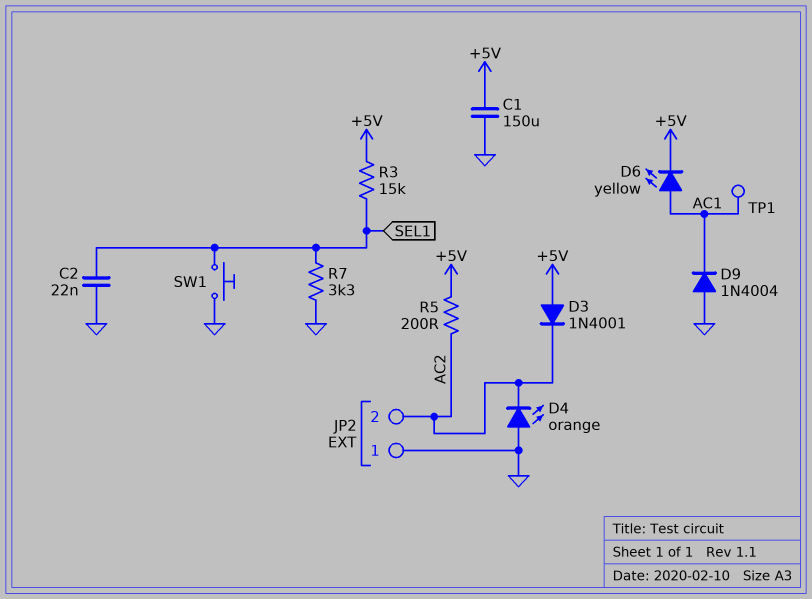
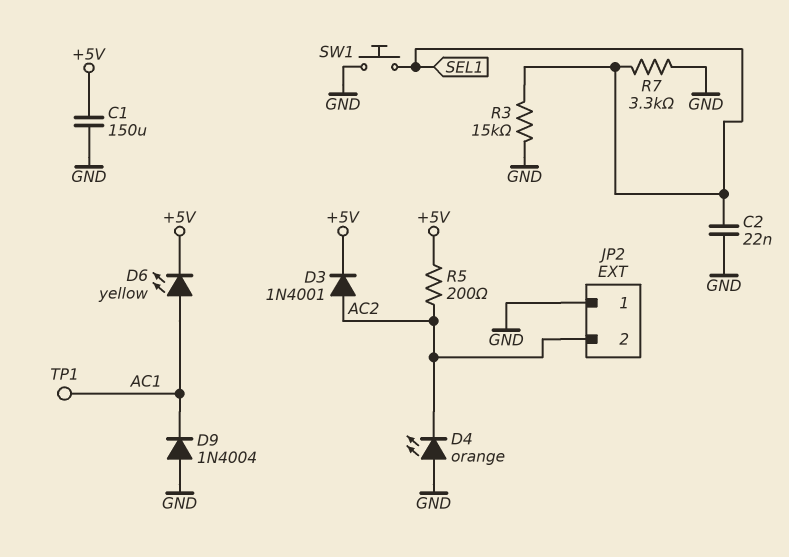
D3: diode 1N4001 (A +5V, K AC2) -> diode 1N4001 (A AC2, K +5V)
R3: 15k (+5V, SEL1) -> 15k (GND, SEL1)

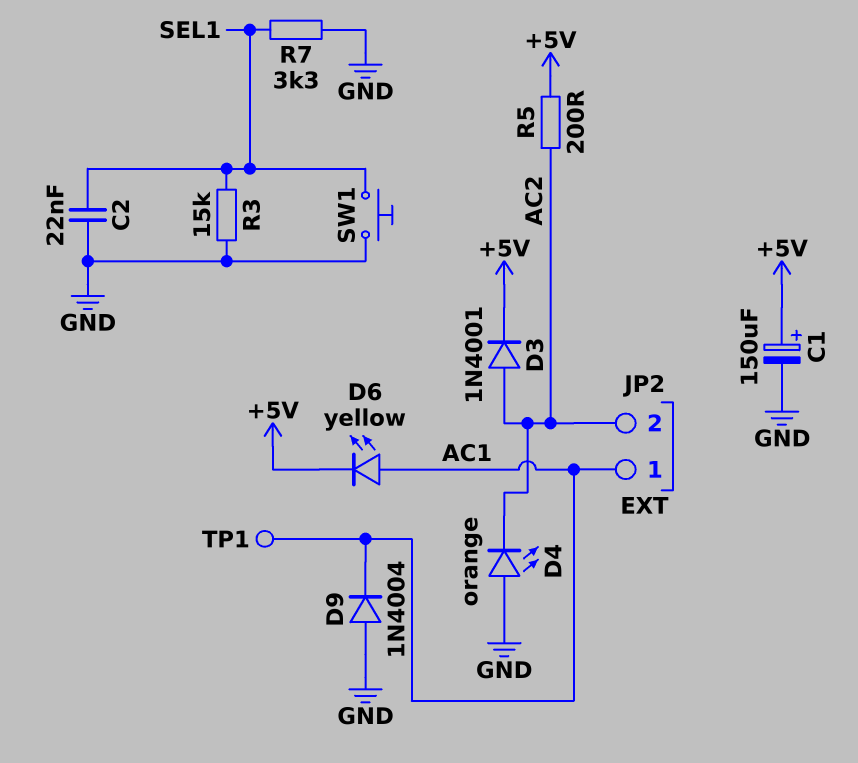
C1: 150uF (+5V, GND) -> 150uF (plus +5V, minus GND)
JP2 pin 1: GND -> AC1

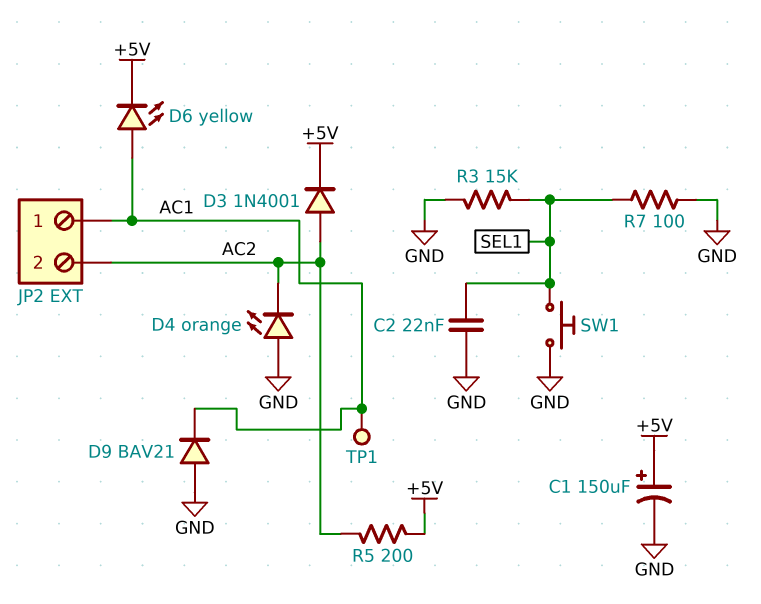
D9: diode 1N4004 (A GND, K AC1) -> diode BAV21 (A GND, K AC1)
R7: 3.3k (GND, SEL1) -> 100 (GND, SEL1)

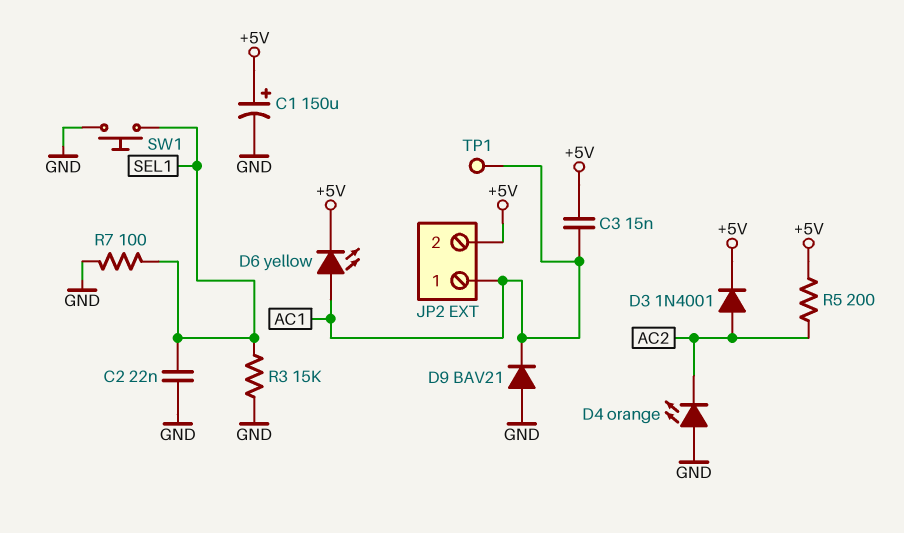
C3: none -> 15nF (+5V, AC1)
JP2 pin 2: AC2 -> +5V

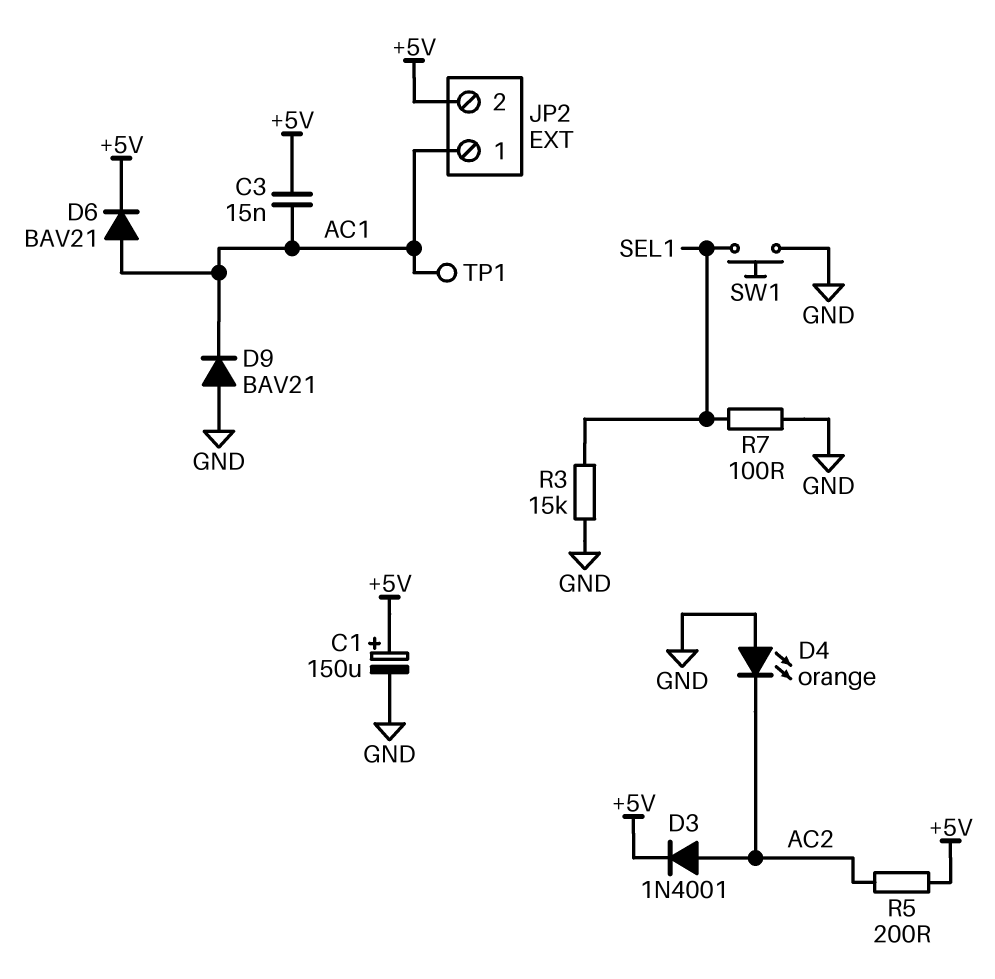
C2: 22nF (GND, SEL1) -> none
D6: LED yellow (A AC1, K +5V) -> diode BAV21 (A AC1, K +5V)

